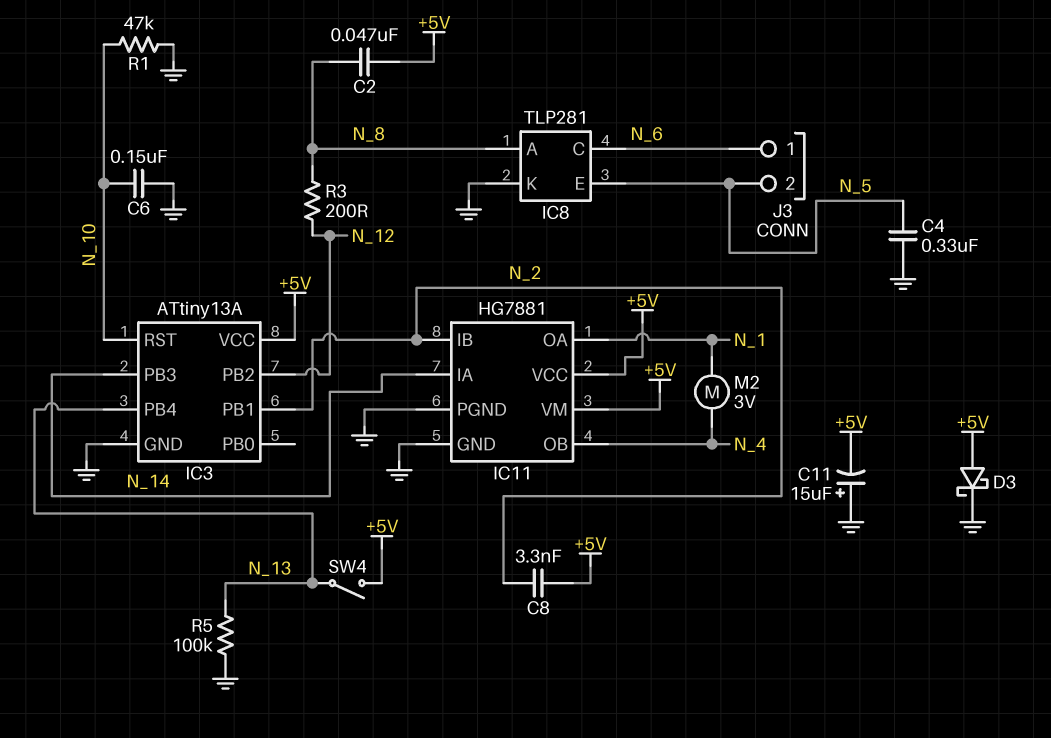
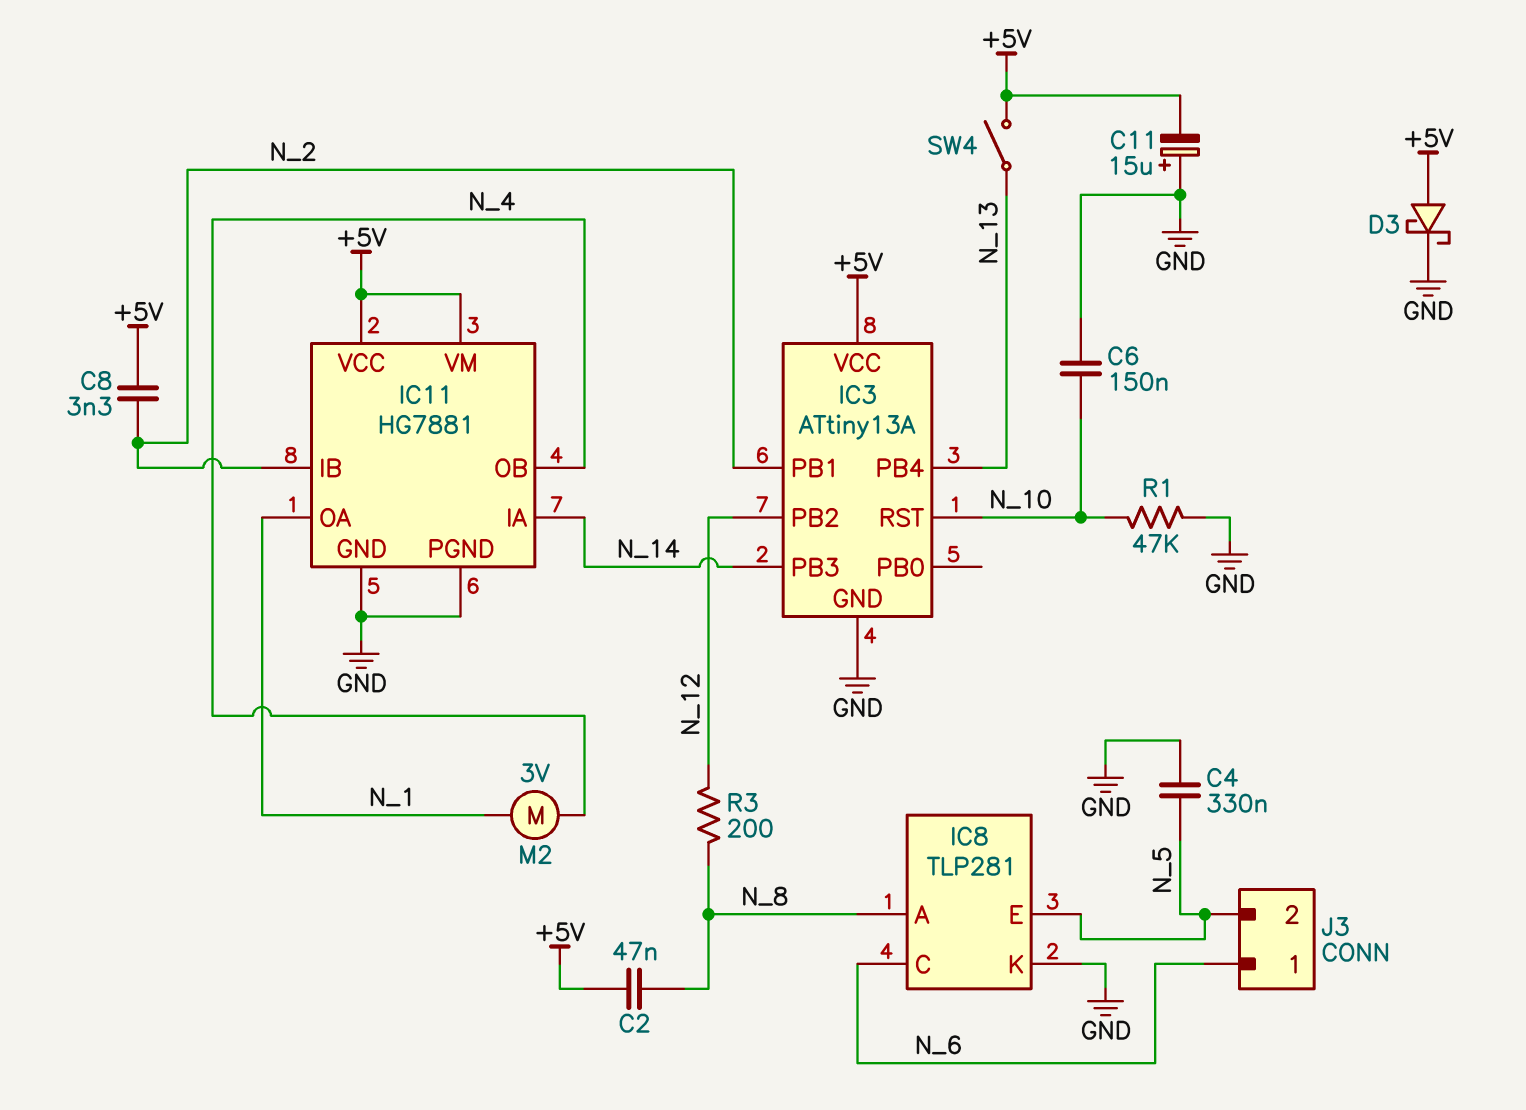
R5: 100k (GND, N_13) -> none

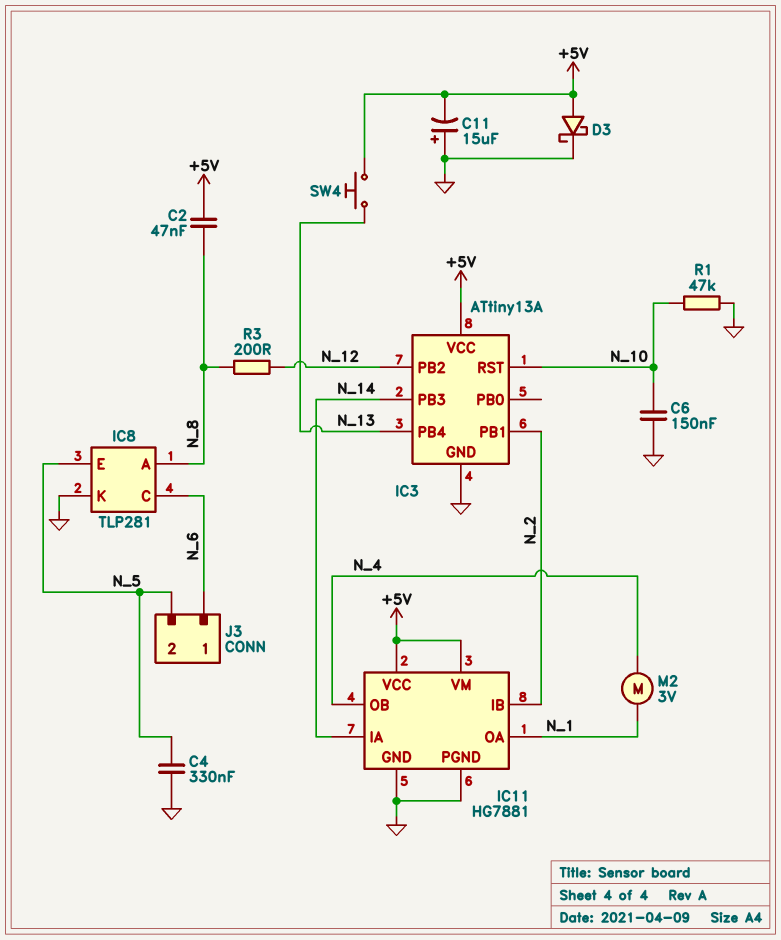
C8: 3.3nF (+5V, N_2) -> none
SW4: switch (+5V, N_13) -> button (+5V, N_13)

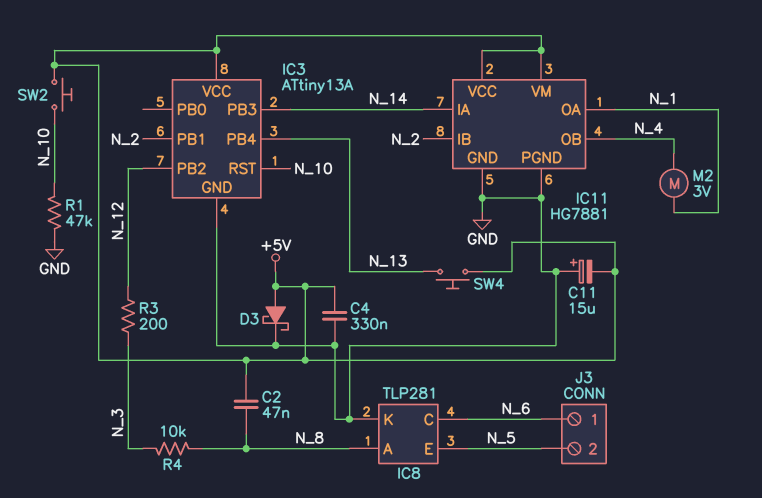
C4: 330nF (GND, N_5) -> 330nF (+5V, GND)
C6: 150nF (GND, N_10) -> none
R3: 200 (N_8, N_12) -> 200 (N_3, N_12)
R4: none -> 10k (N_3, N_8)
SW2: none -> button (+5V, N_10)

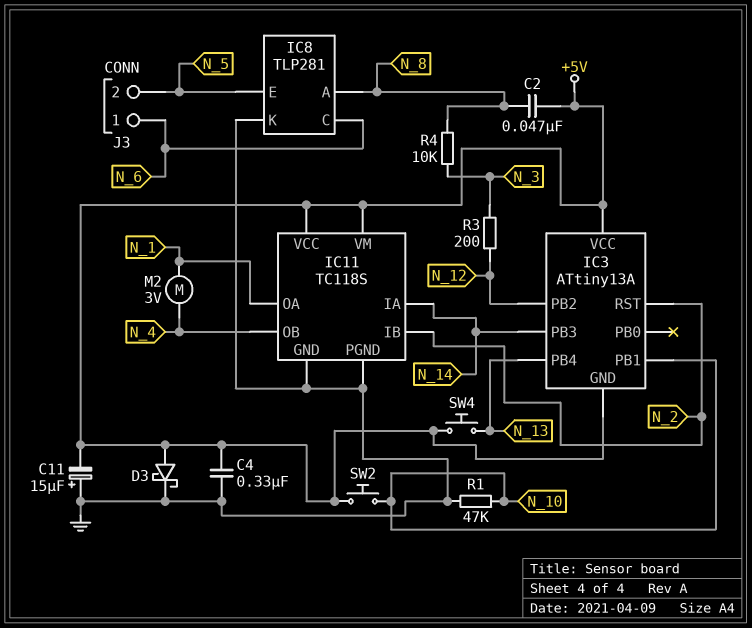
IC3 pin GND: GND -> +5V
IC3 pin PB1: N_2 -> N_10
IC3 pin RST: N_10 -> N_2
IC11: HG7881 -> TC118S

